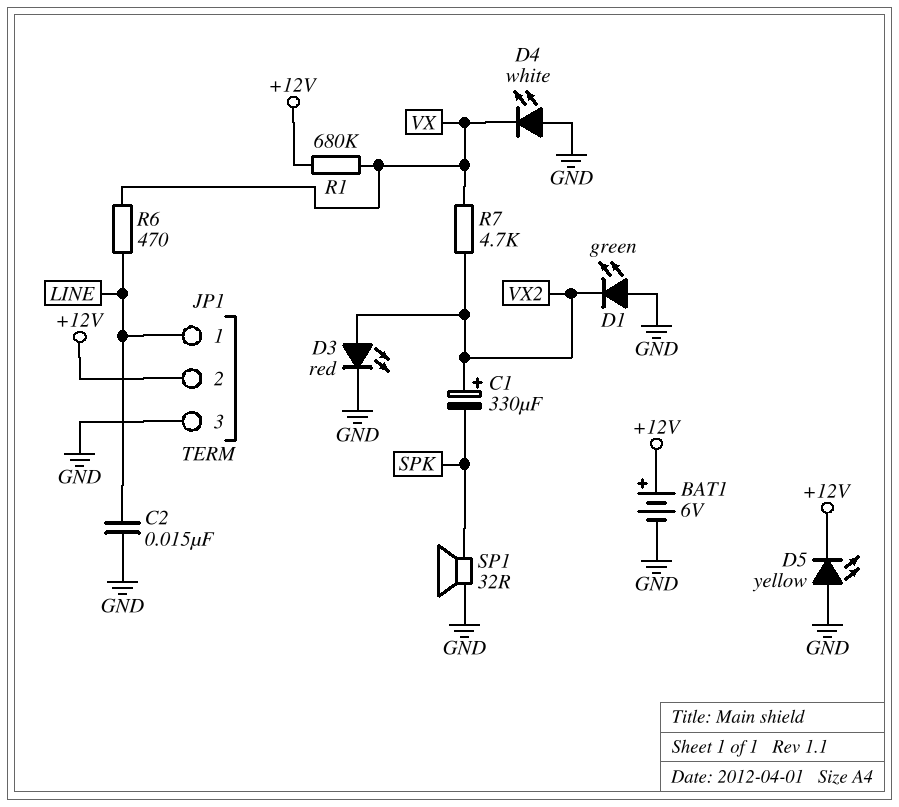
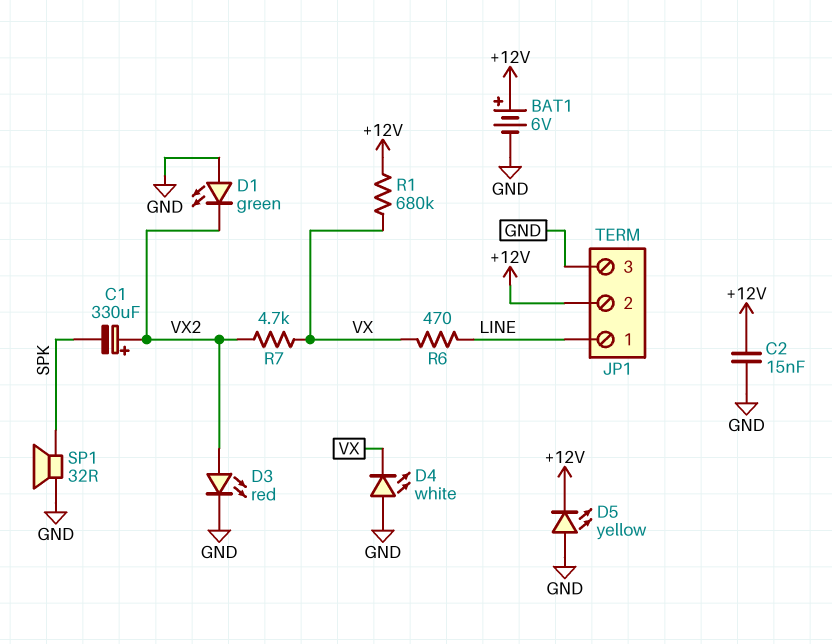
C2: 15nF (GND, LINE) -> 15nF (+12V, GND)

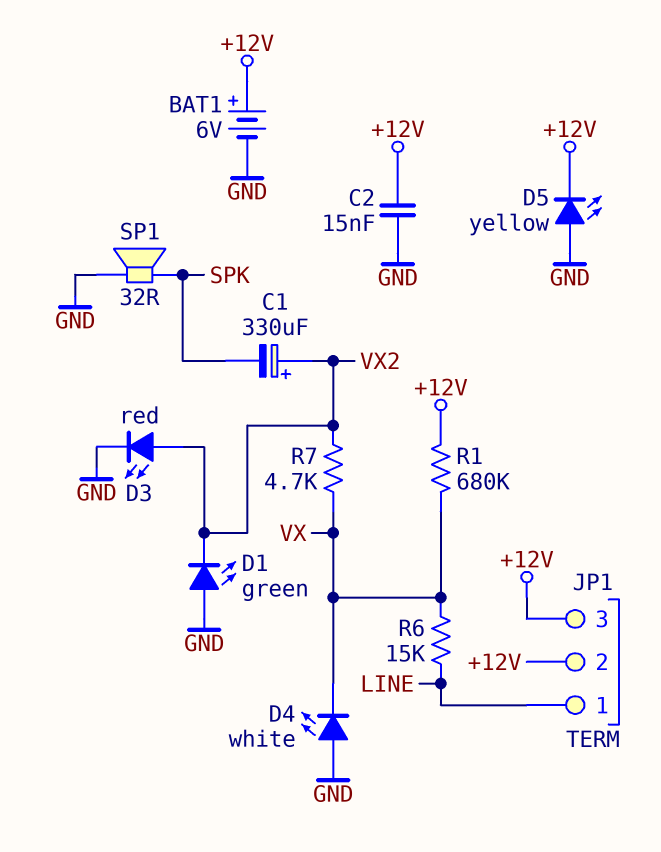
JP1 pin 3: GND -> +12V
R6: 470 (LINE, VX) -> 15k (LINE, VX)

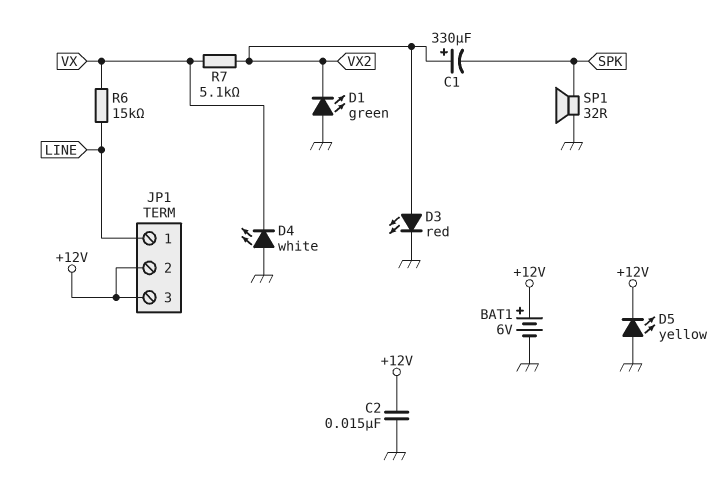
R1: 680k (+12V, VX) -> none
R7: 4.7k (VX, VX2) -> 5.1k (VX, VX2)

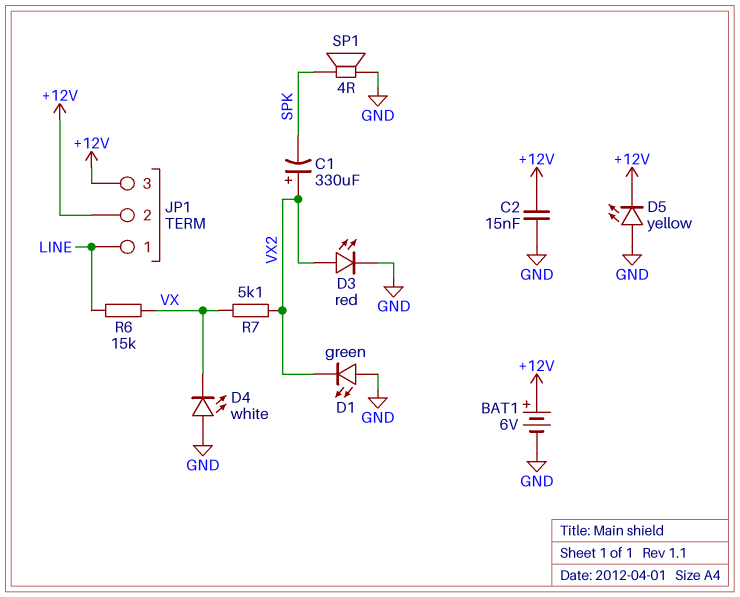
SP1: speaker 32R (GND, SPK) -> speaker 4R (GND, SPK)

